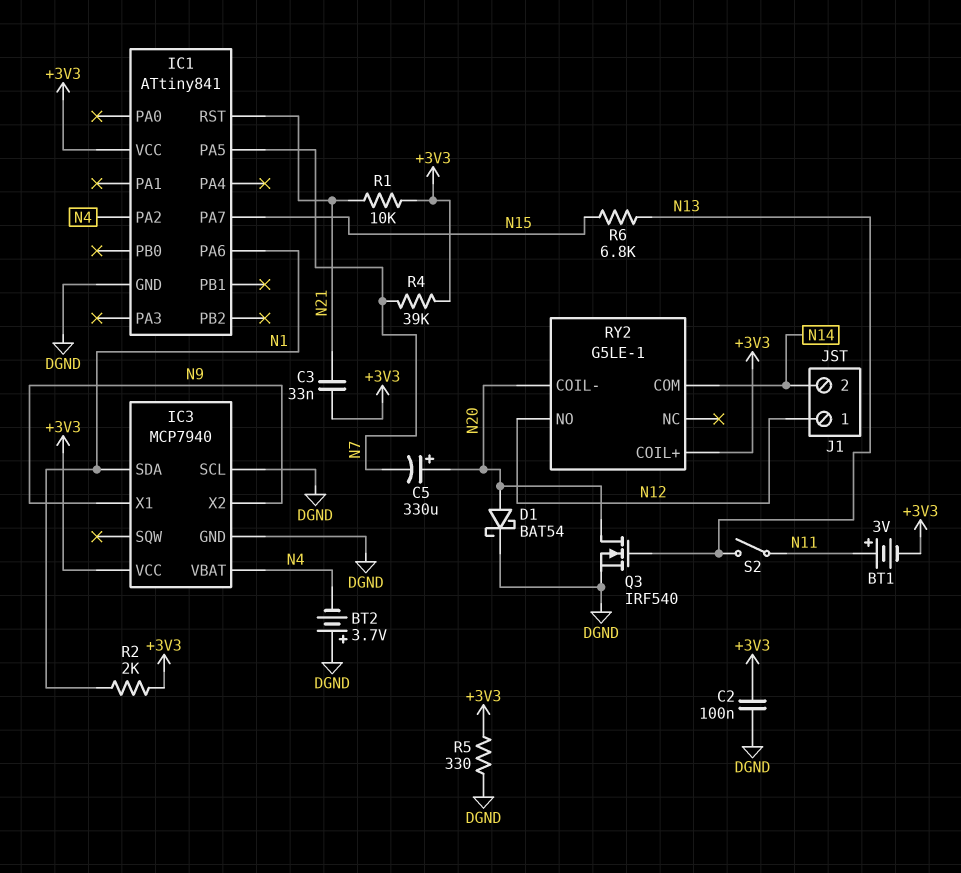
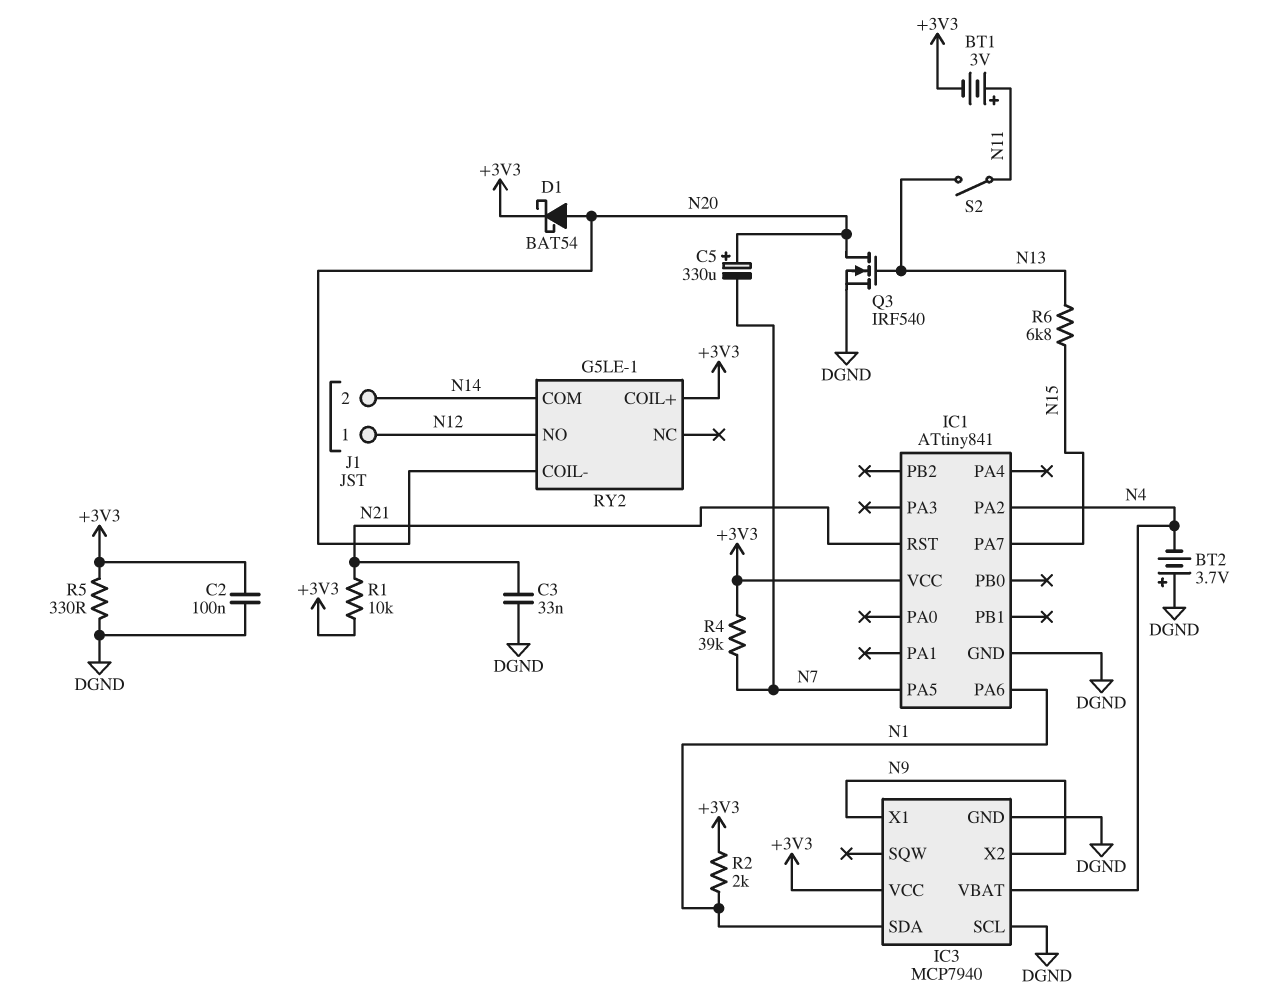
C3: 33nF (+3V3, N21) -> 33nF (DGND, N21)
D1: schottky BAT54 (A N20, K DGND) -> schottky BAT54 (A N20, K +3V3)

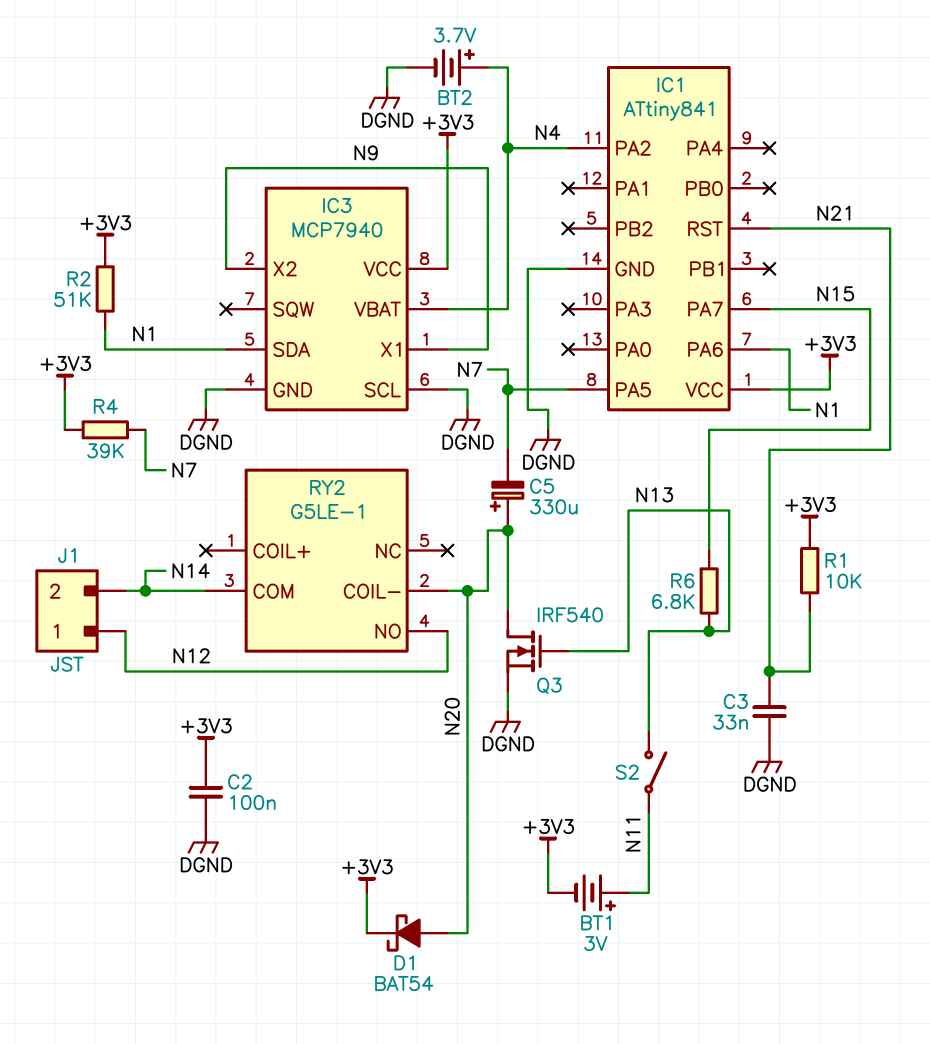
BT2: 3.7V (plus DGND, minus N4) -> 3.7V (plus N4, minus DGND)
R2: 2k (+3V3, N1) -> 51k (+3V3, N1)
R5: 330 (+3V3, DGND) -> none
RY2 pin COIL+: +3V3 -> none

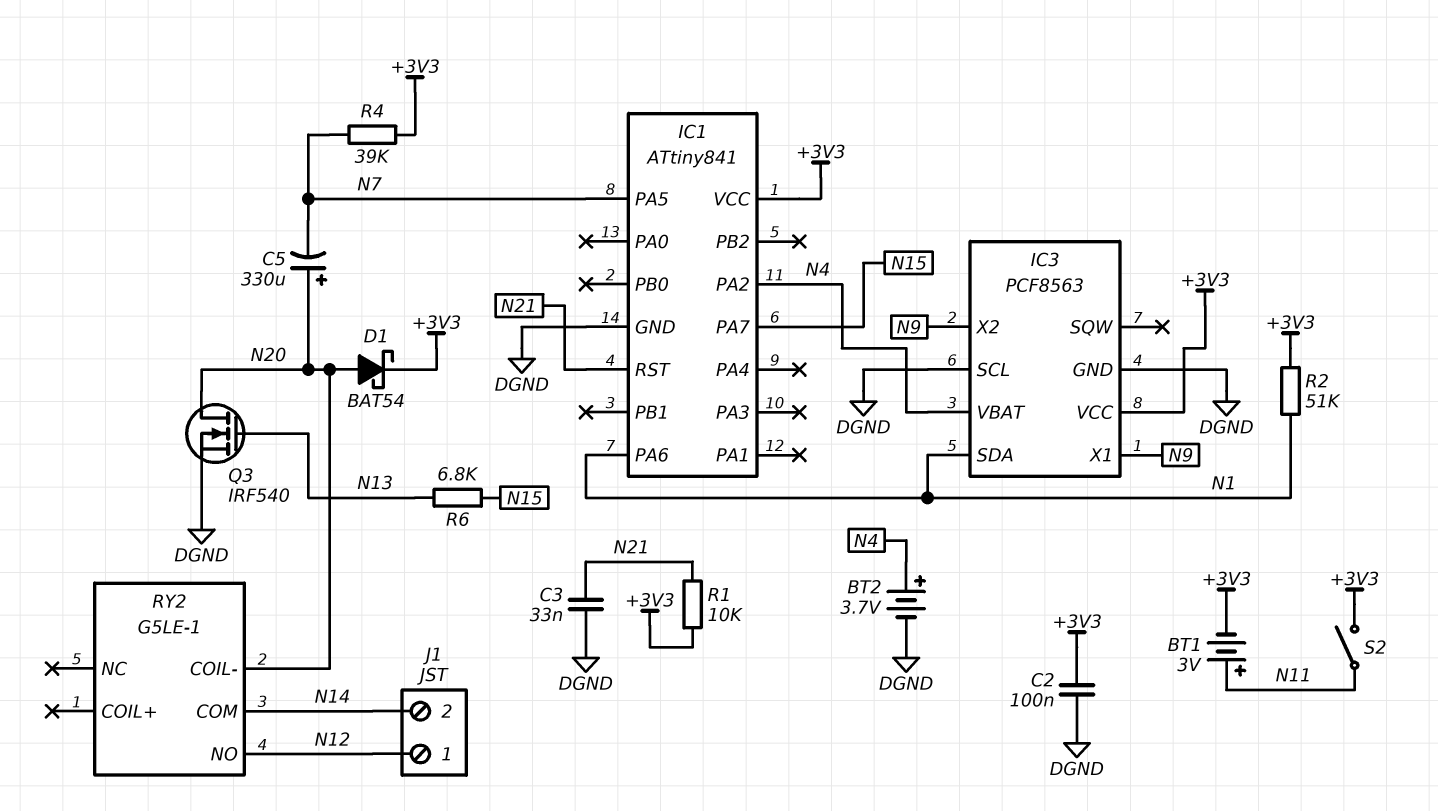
IC3: MCP7940 -> PCF8563
S2: switch (N11, N13) -> switch (+3V3, N11)

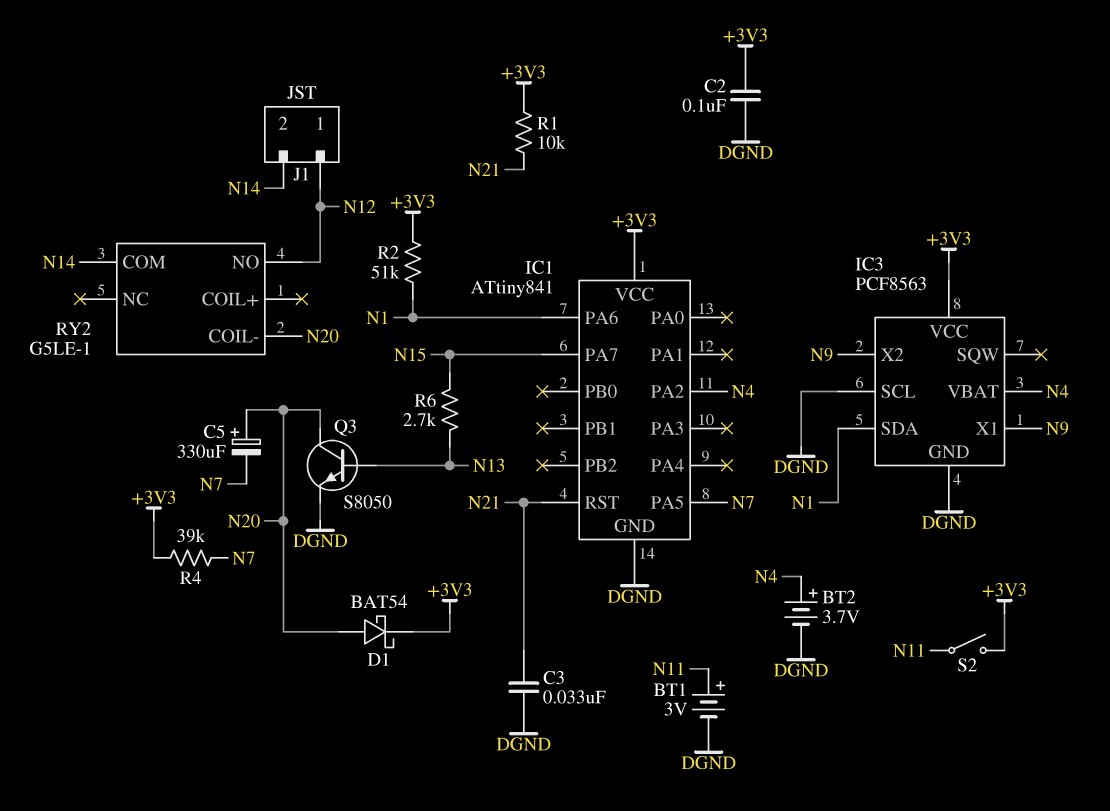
BT1: 3V (plus N11, minus +3V3) -> 3V (plus N11, minus DGND)
Q3: NMOS IRF540 (G N13, D N20, S DGND) -> NPN S8050 (B N13, C N20, E DGND)
R6: 6.8k (N13, N15) -> 2.7k (N13, N15)

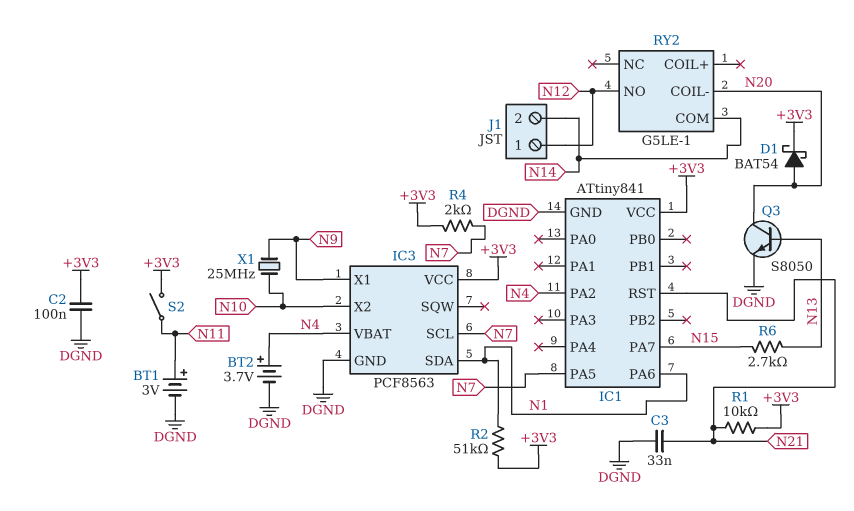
C5: 330uF (plus N20, minus N7) -> none
IC3 pin SCL: DGND -> N7
IC3 pin X2: N9 -> N10
R4: 39k (+3V3, N7) -> 2k (+3V3, N7)
X1: none -> 25MHz (N9, N10)

